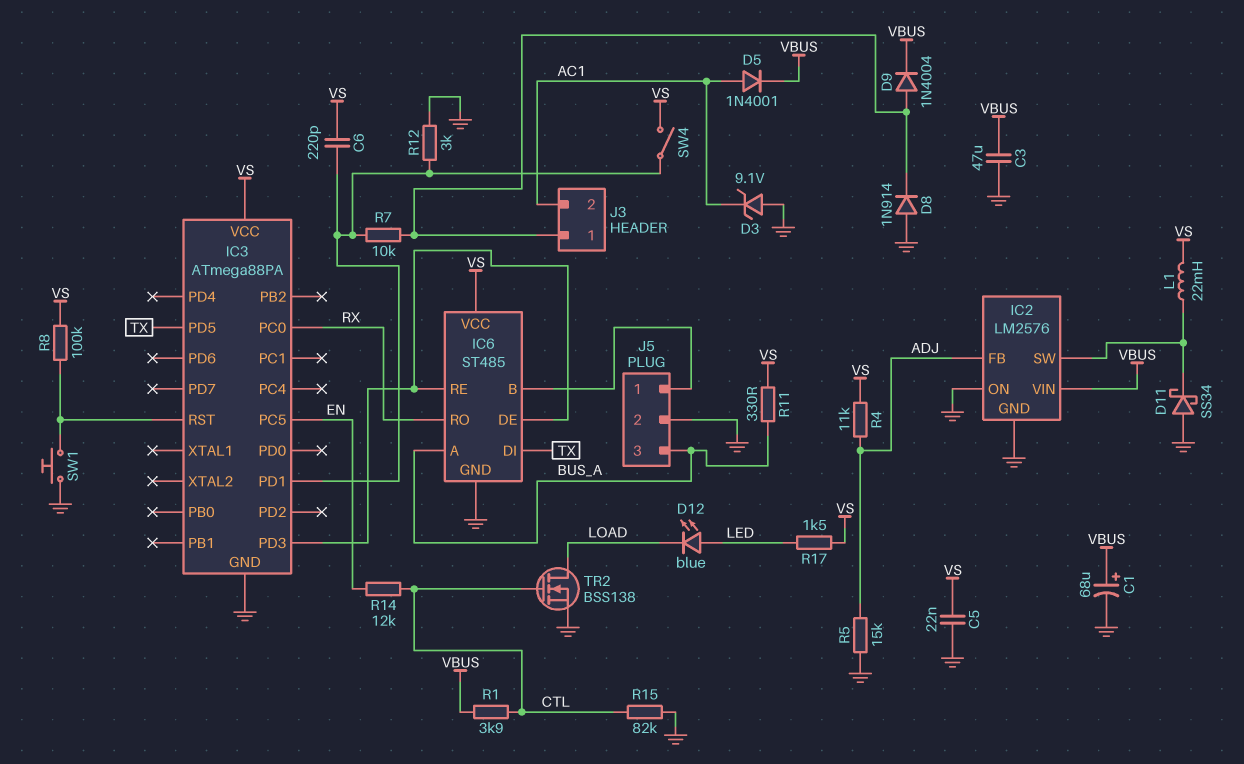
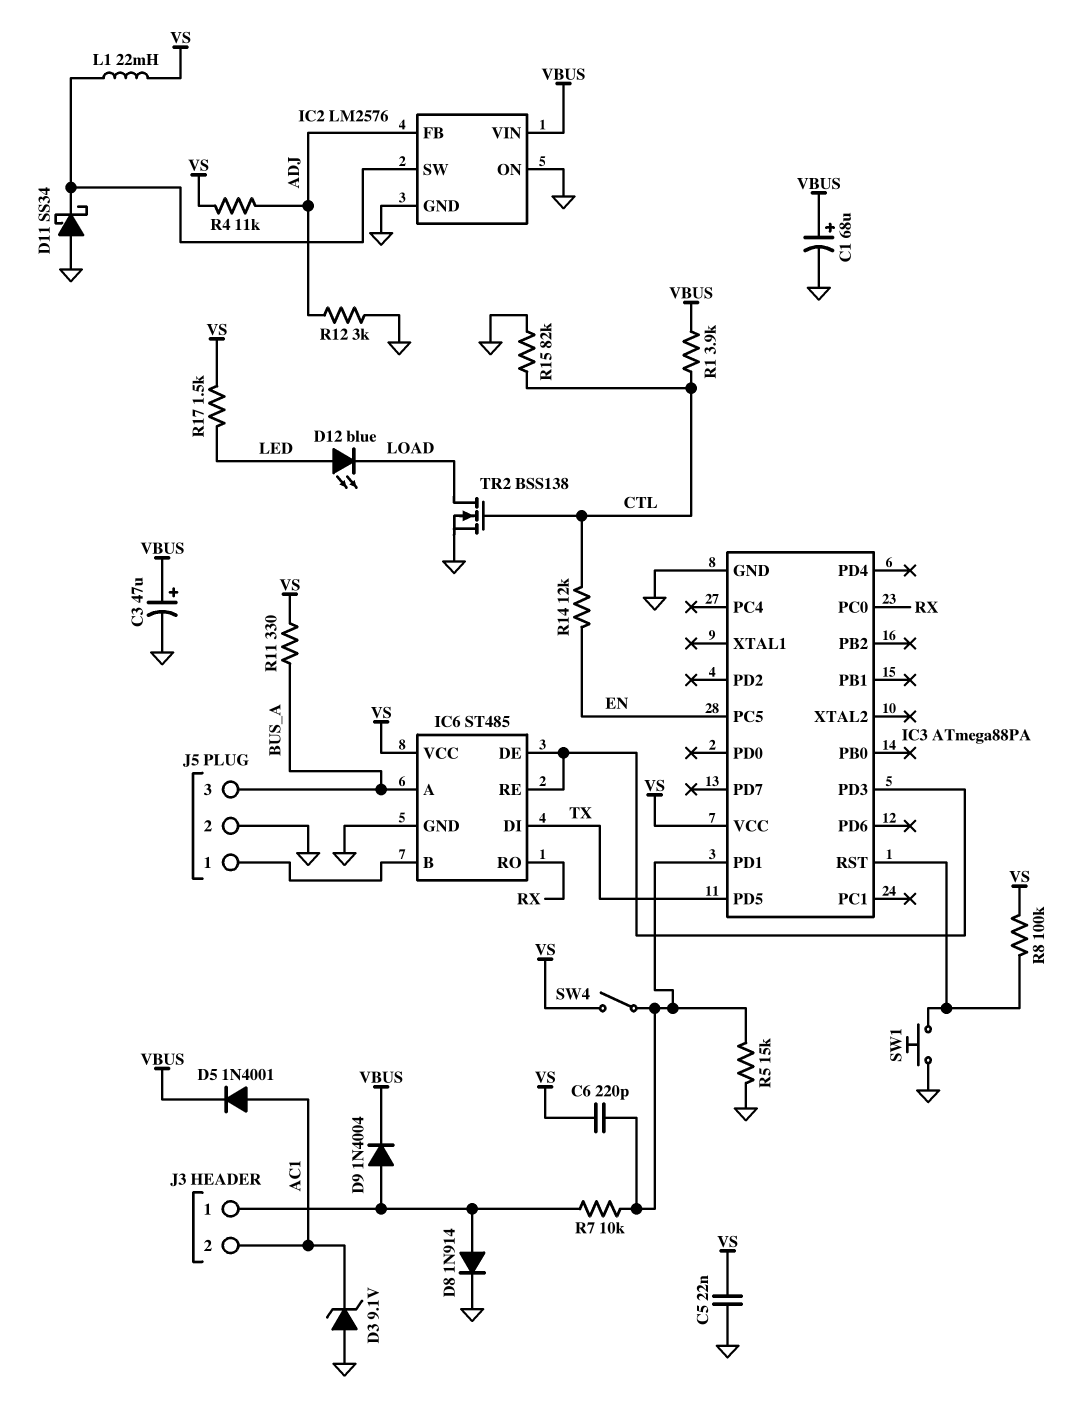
C3: 47uF (GND, VBUS) -> 47uF (plus VBUS, minus GND)
D8: diode 1N914 (A GND, K J3/1) -> diode 1N914 (A J3/1, K GND)
R5: 15k (ADJ, GND) -> 15k (GND, IC3/PD1)
R12: 3k (GND, IC3/PD1) -> 3k (ADJ, GND)

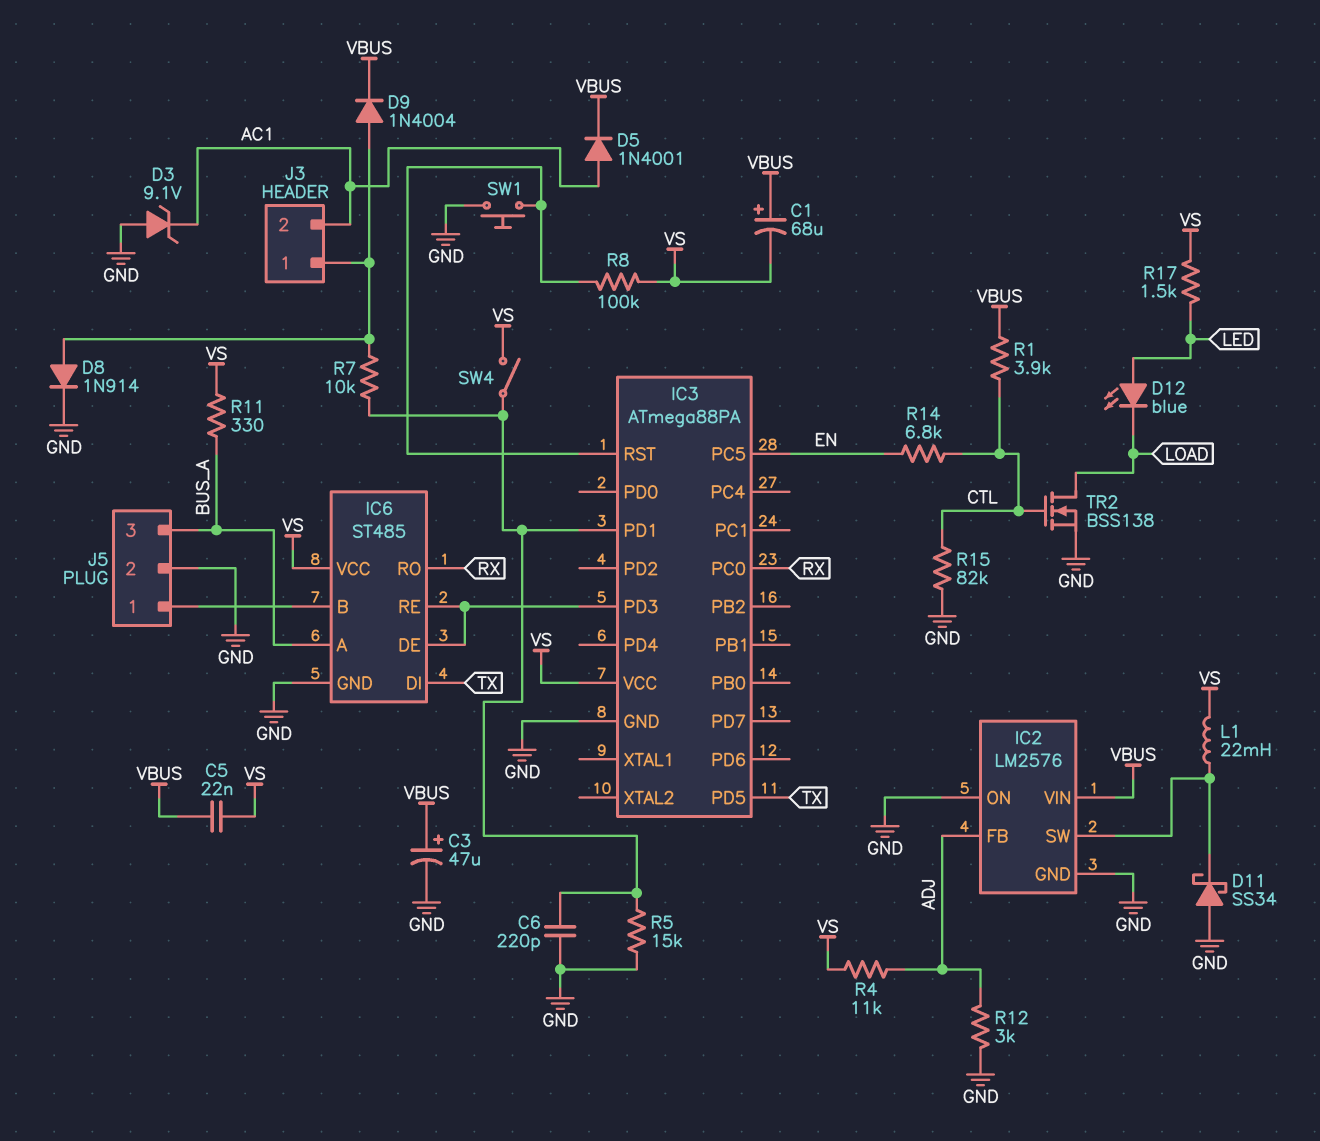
C1: 68uF (plus VBUS, minus GND) -> 68uF (plus VBUS, minus VS)
C5: 22nF (GND, VS) -> 22nF (VBUS, VS)
C6: 220pF (IC3/PD1, VS) -> 220pF (GND, IC3/PD1)
R14: 12k (CTL, EN) -> 6.8k (CTL, EN)

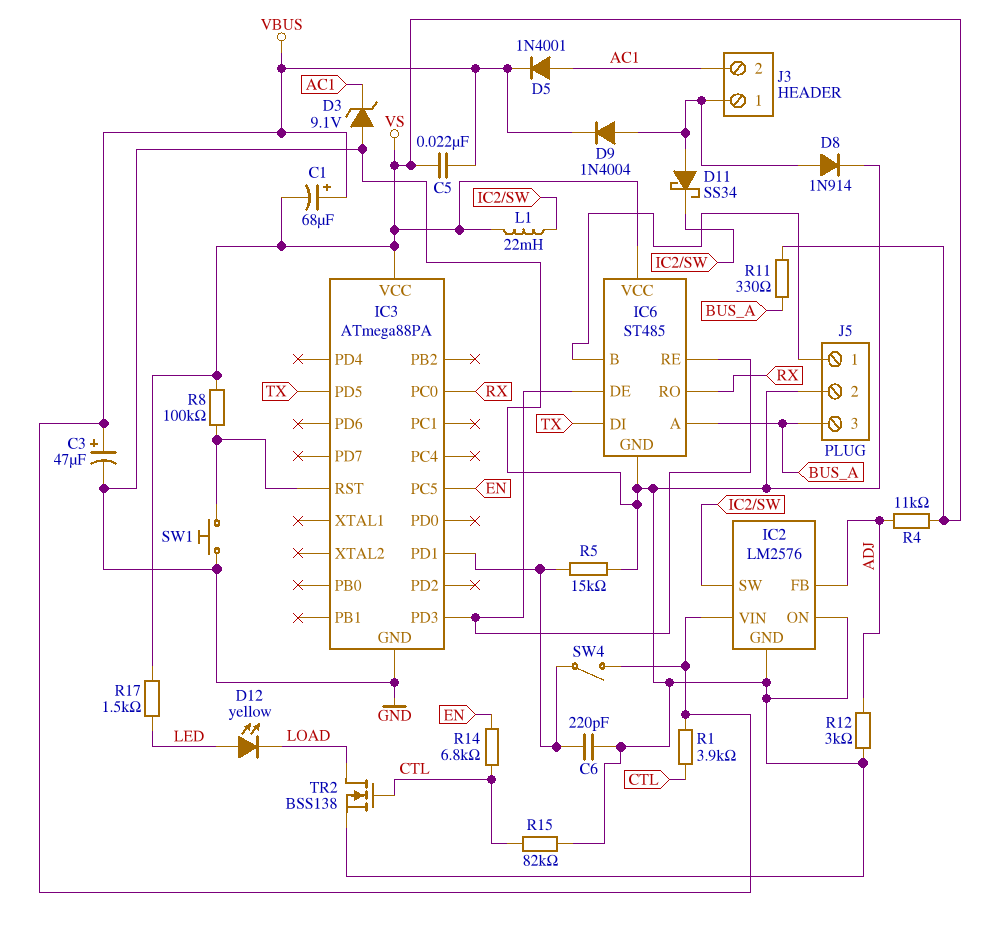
D11: schottky SS34 (A GND, K IC2/SW) -> schottky SS34 (A J3/1, K IC2/SW)
D12: LED blue (A LED, K LOAD) -> LED yellow (A LED, K LOAD)
R7: 10k (IC3/PD1, J3/1) -> none
SW4: switch (IC3/PD1, VS) -> switch (IC3/PD1, VBUS)

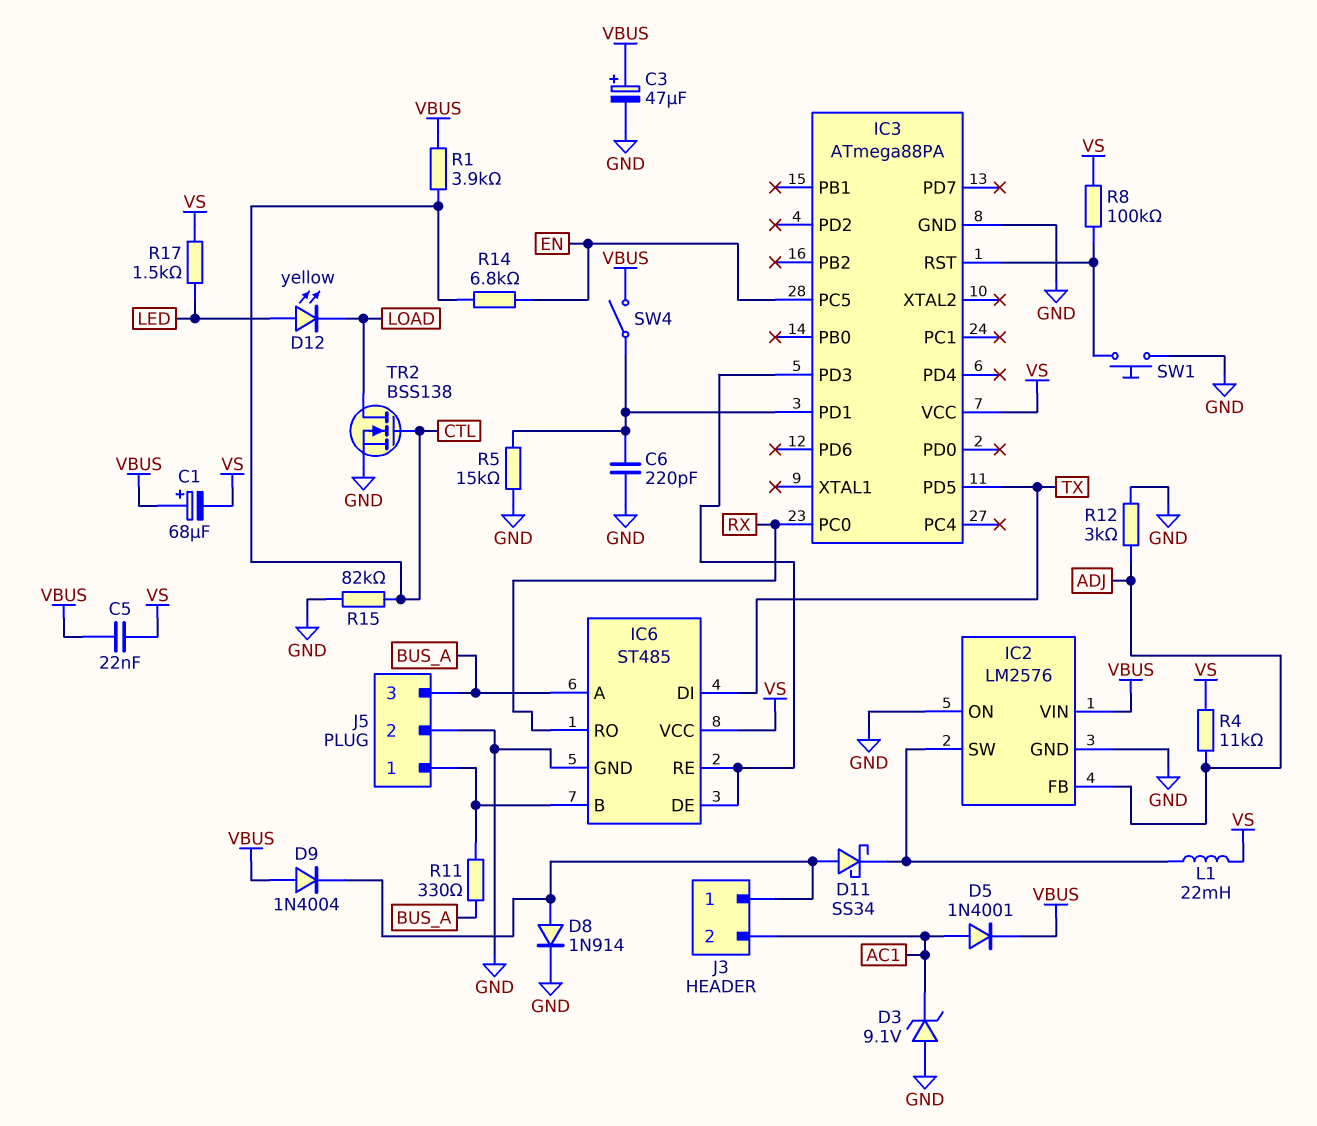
D9: diode 1N4004 (A J3/1, K VBUS) -> diode 1N4004 (A VBUS, K J3/1)
R11: 330 (BUS_A, VS) -> 330 (BUS_A, IC6/B)

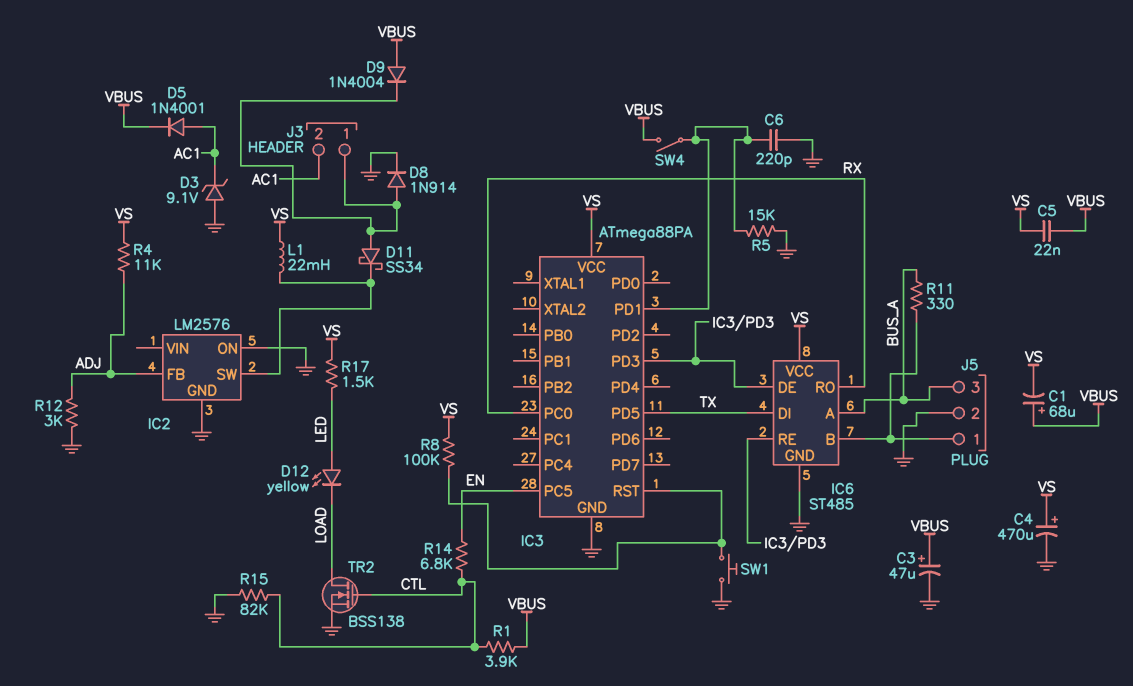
C4: none -> 470uF (plus VS, minus GND)
IC2 pin VIN: VBUS -> none

